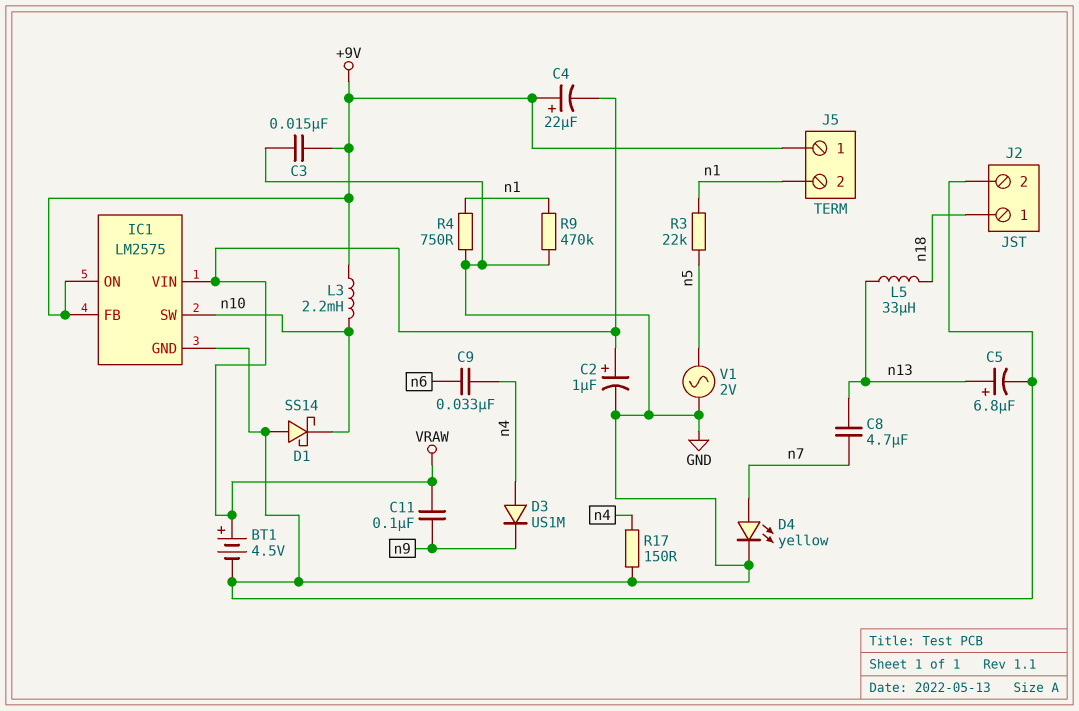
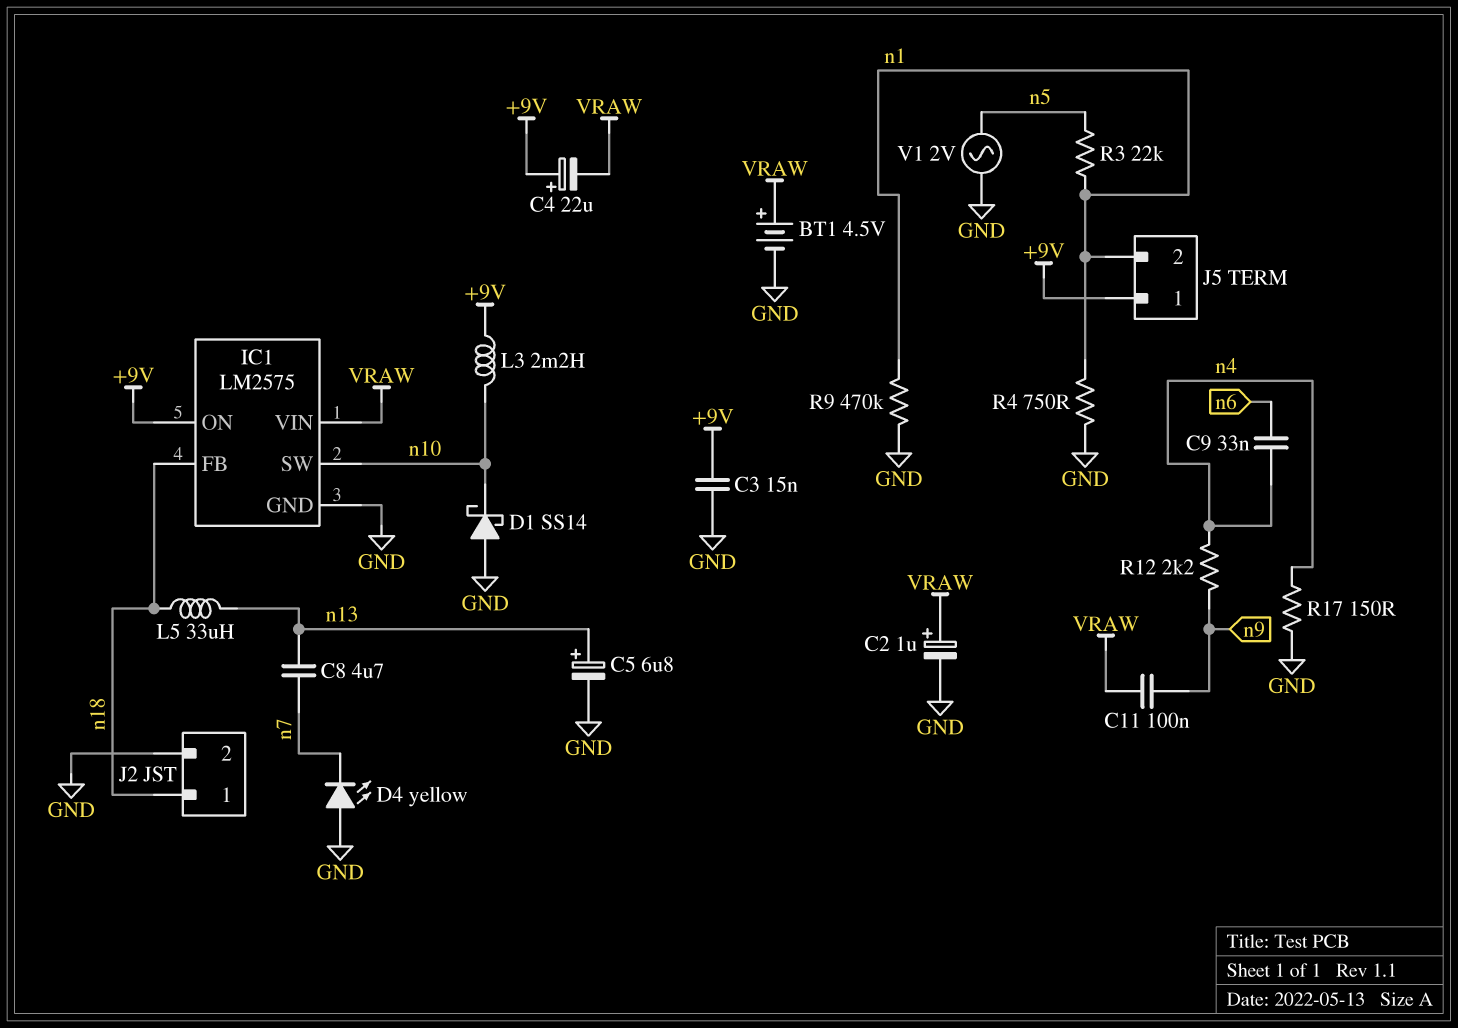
D3: diode US1M (A n4, K n9) -> none
D4: LED yellow (A n7, K GND) -> LED yellow (A GND, K n7)
IC1 pin FB: +9V -> n18
R12: none -> 2.2k (n4, n9)

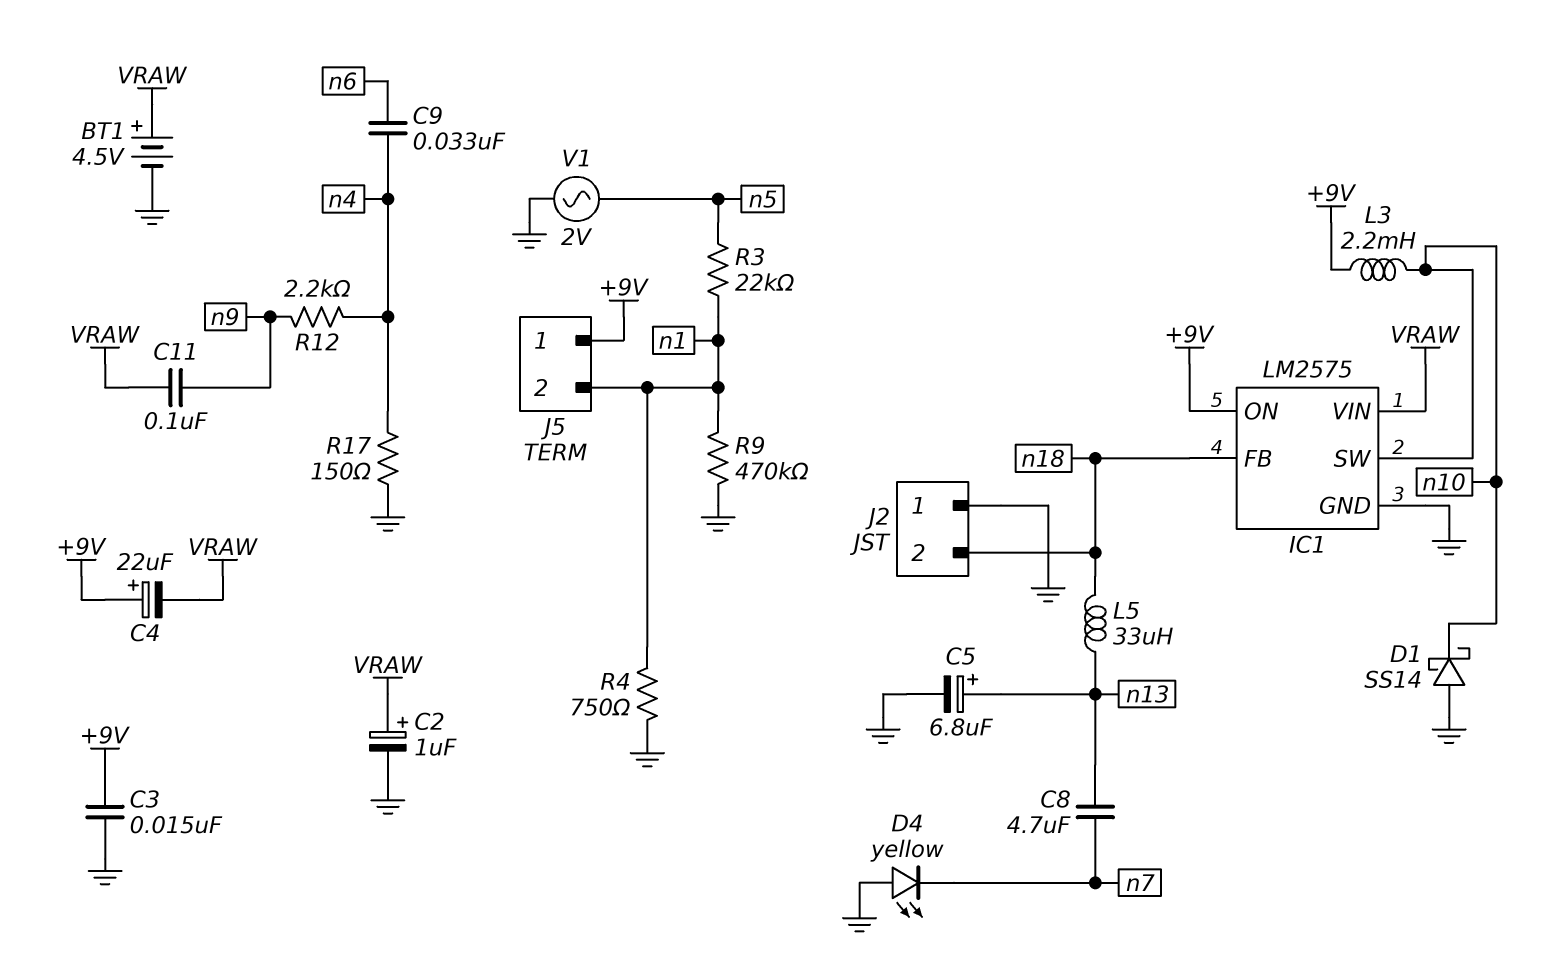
J2 pin 1: n18 -> GND
J2 pin 2: GND -> n18

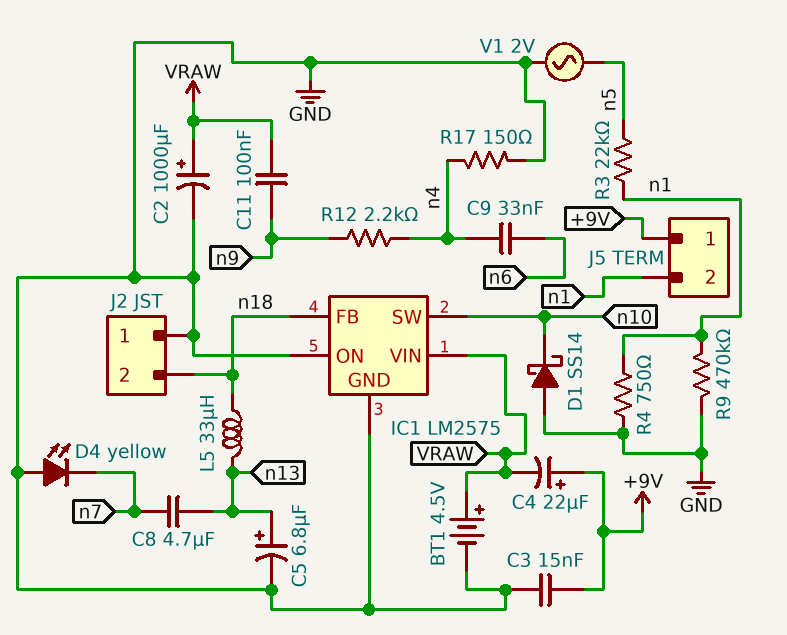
C2: 1uF (plus VRAW, minus GND) -> 1000uF (plus VRAW, minus GND)
IC1 pin ON: +9V -> GND
L3: 2.2mH (+9V, n10) -> none

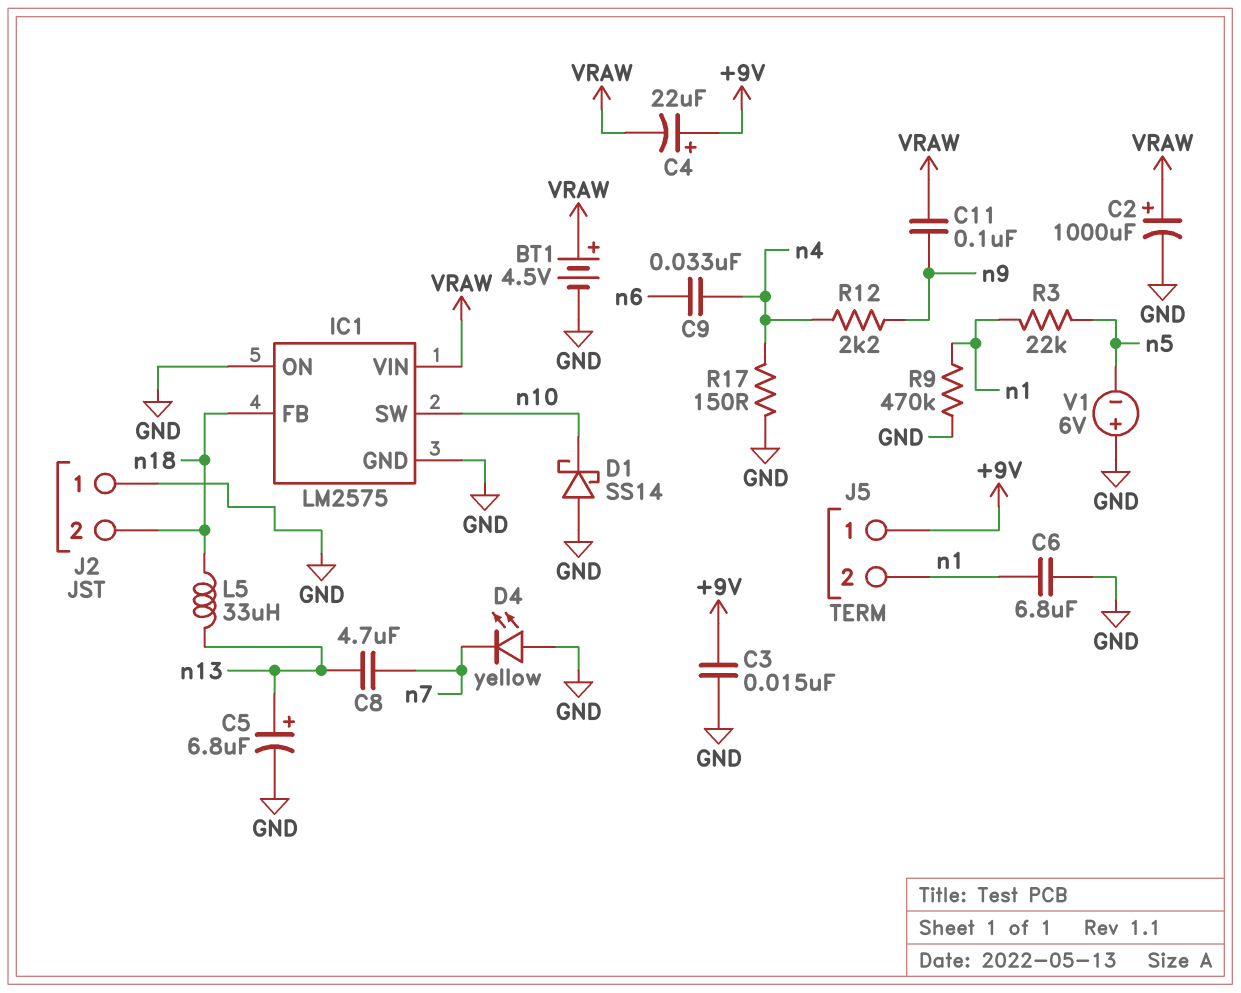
C6: none -> 6.8uF (GND, n1)
R4: 750 (GND, n1) -> none
V1: AC 2V (GND, n5) -> 6V (plus GND, minus n5)

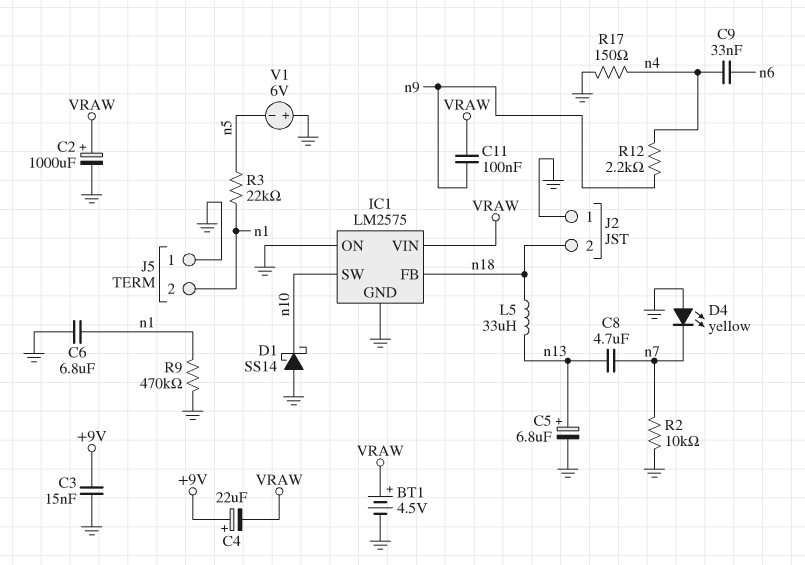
J5 pin 1: +9V -> GND
R2: none -> 10k (GND, n7)

